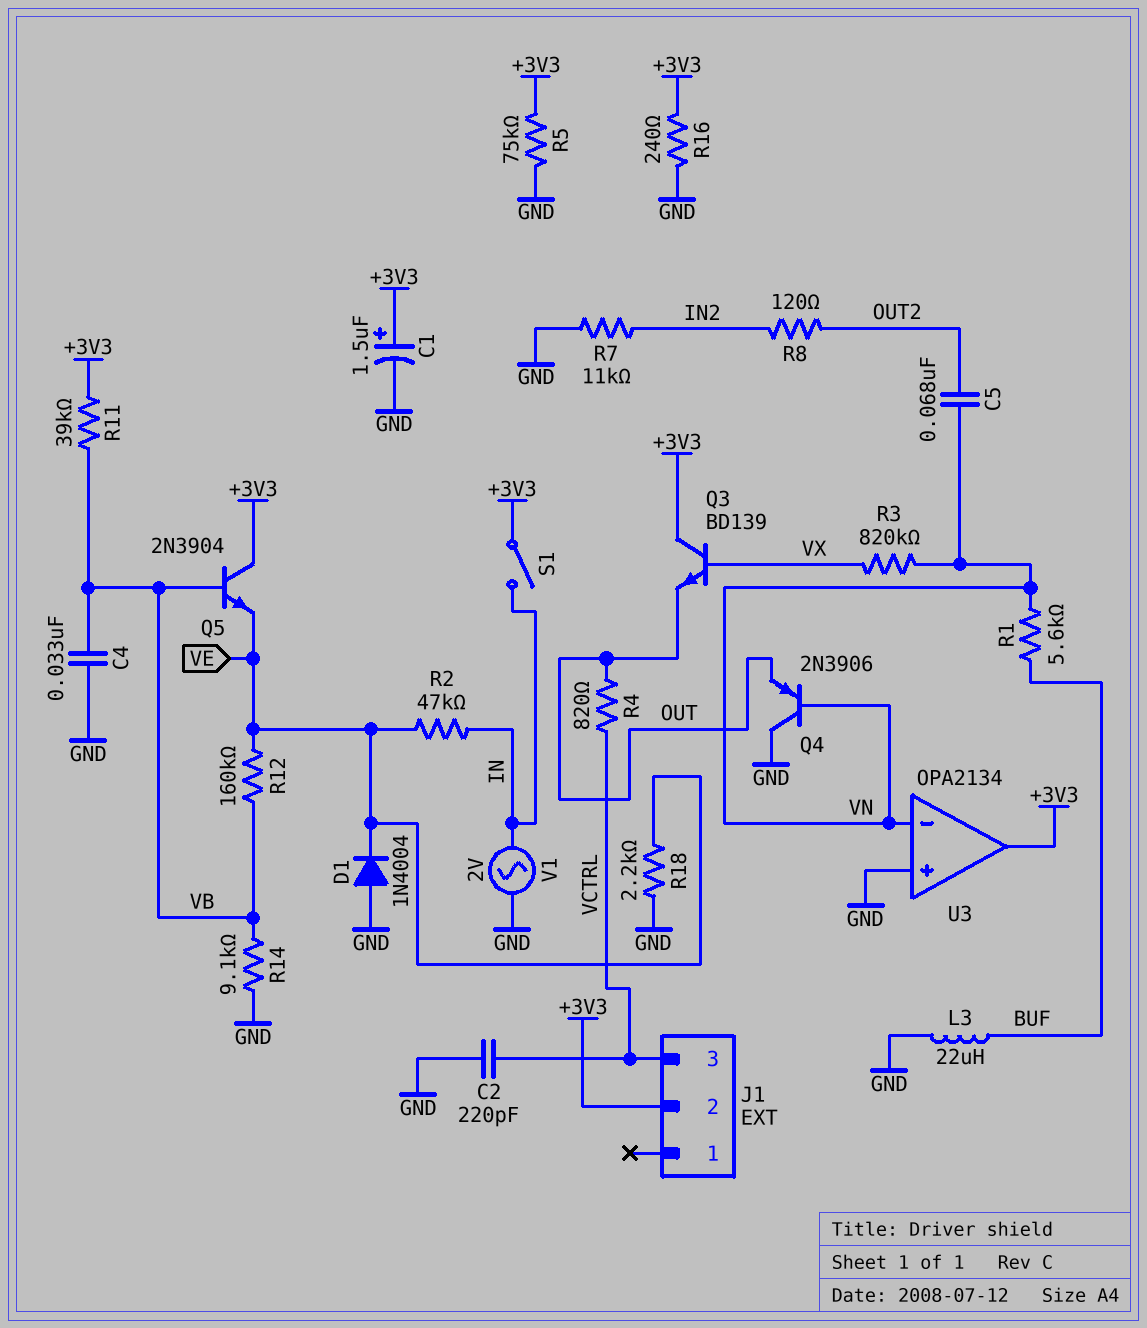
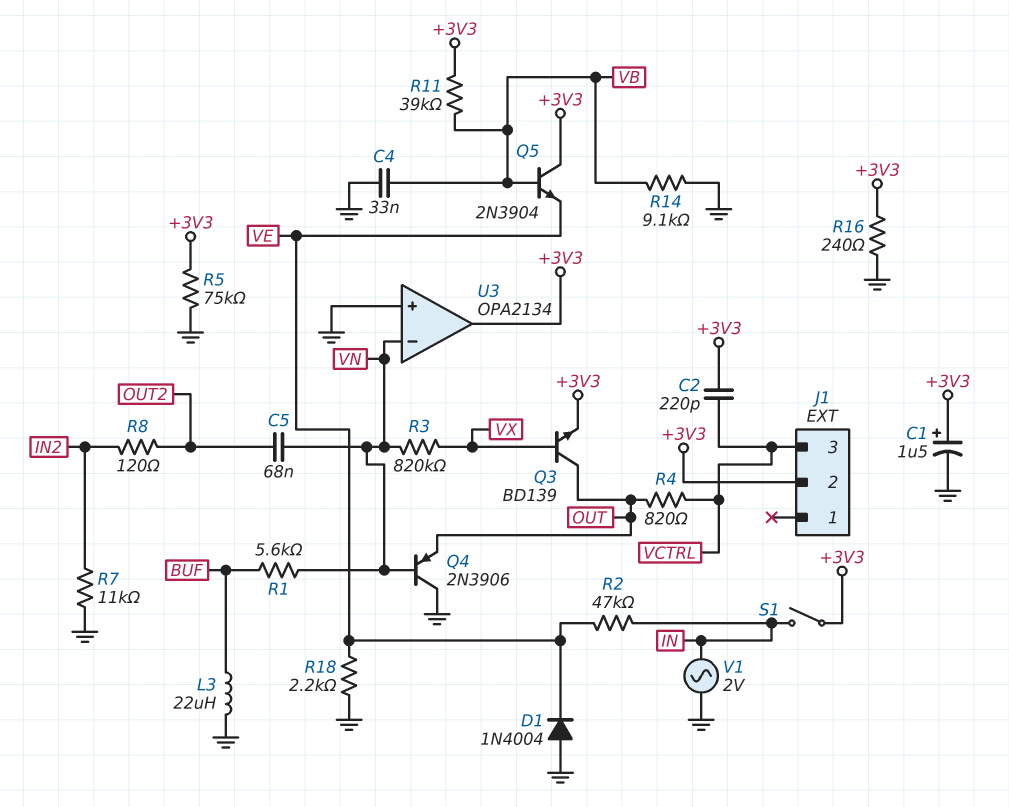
C2: 220pF (GND, VCTRL) -> 220pF (+3V3, VCTRL)
Q3: NPN BD139 (B VX, C +3V3, E OUT) -> NPN BD139 (B VX, C OUT, E +3V3)
R12: 160k (VB, VE) -> none

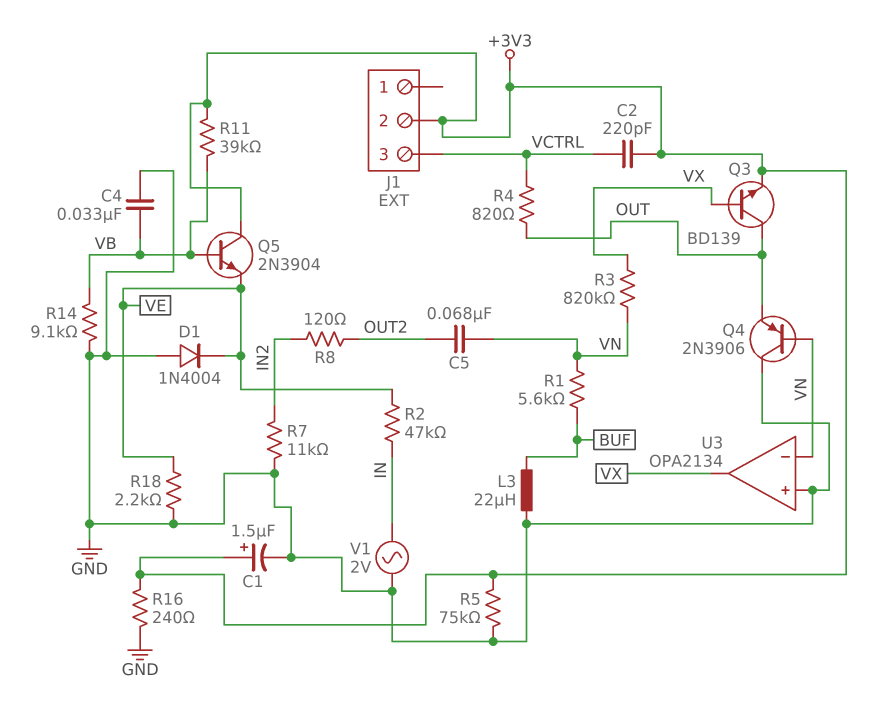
S1: switch (+3V3, IN) -> none
U3 pin out: +3V3 -> VX

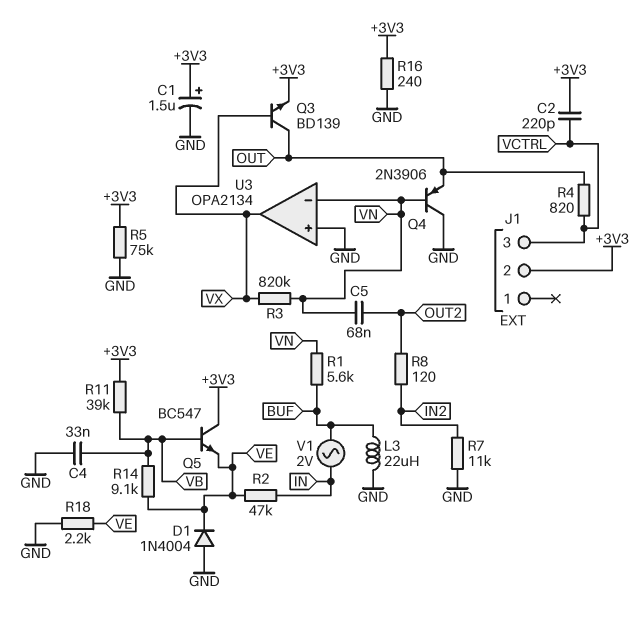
Q5: NPN 2N3904 (B VB, C +3V3, E VE) -> NPN BC547 (B VB, C +3V3, E VE)
R14: 9.1k (GND, VB) -> 9.1k (VB, VE)
V1: AC 2V (GND, IN) -> AC 2V (BUF, IN)

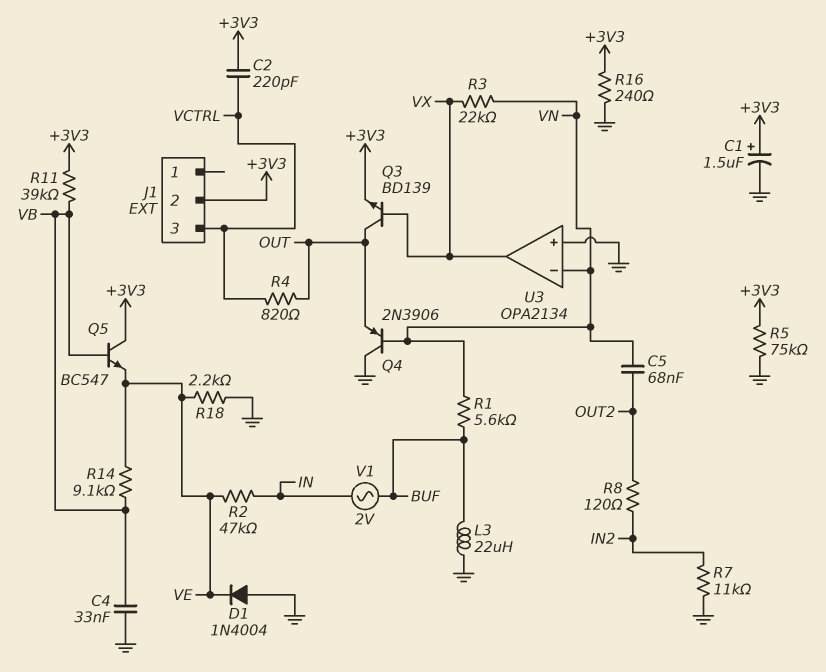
R3: 820k (VN, VX) -> 22k (VN, VX)

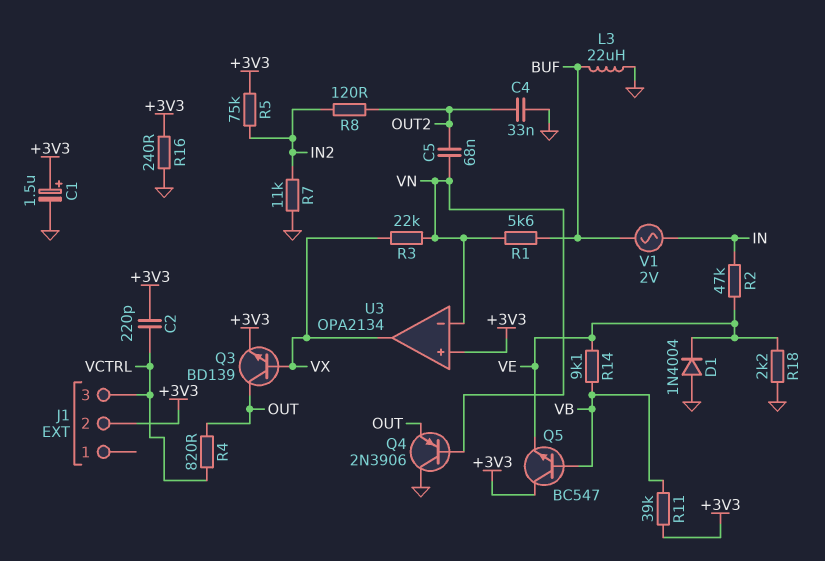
C4: 33nF (GND, VB) -> 33nF (GND, OUT2)
R5: 75k (+3V3, GND) -> 75k (+3V3, IN2)
U3 pin in+: GND -> +3V3

